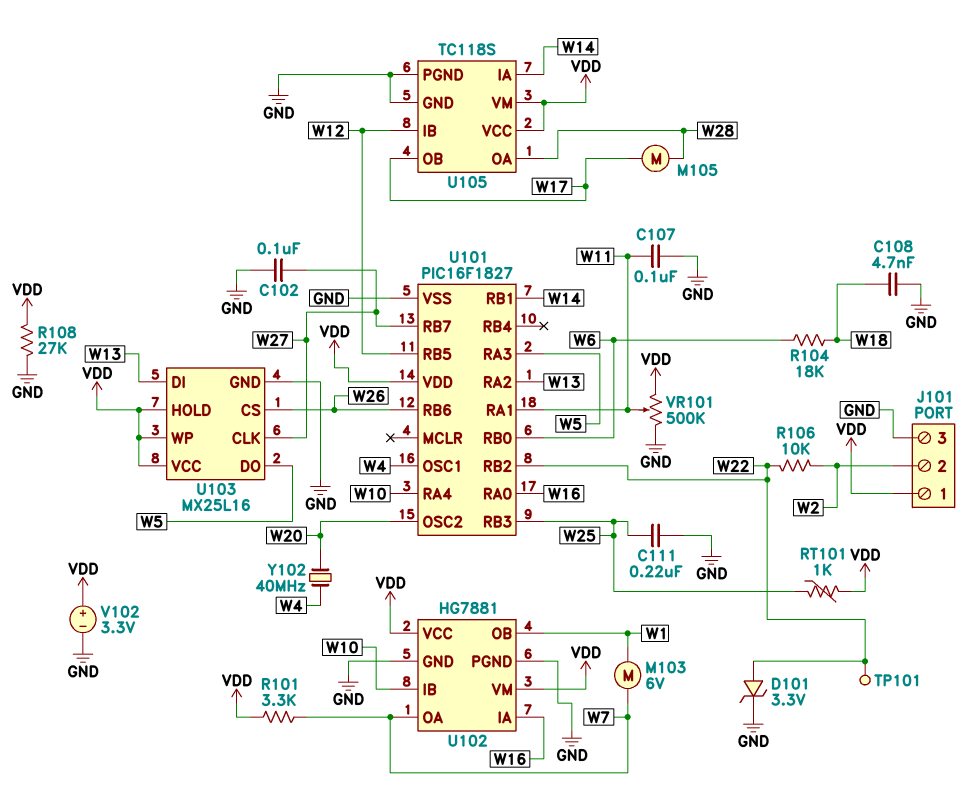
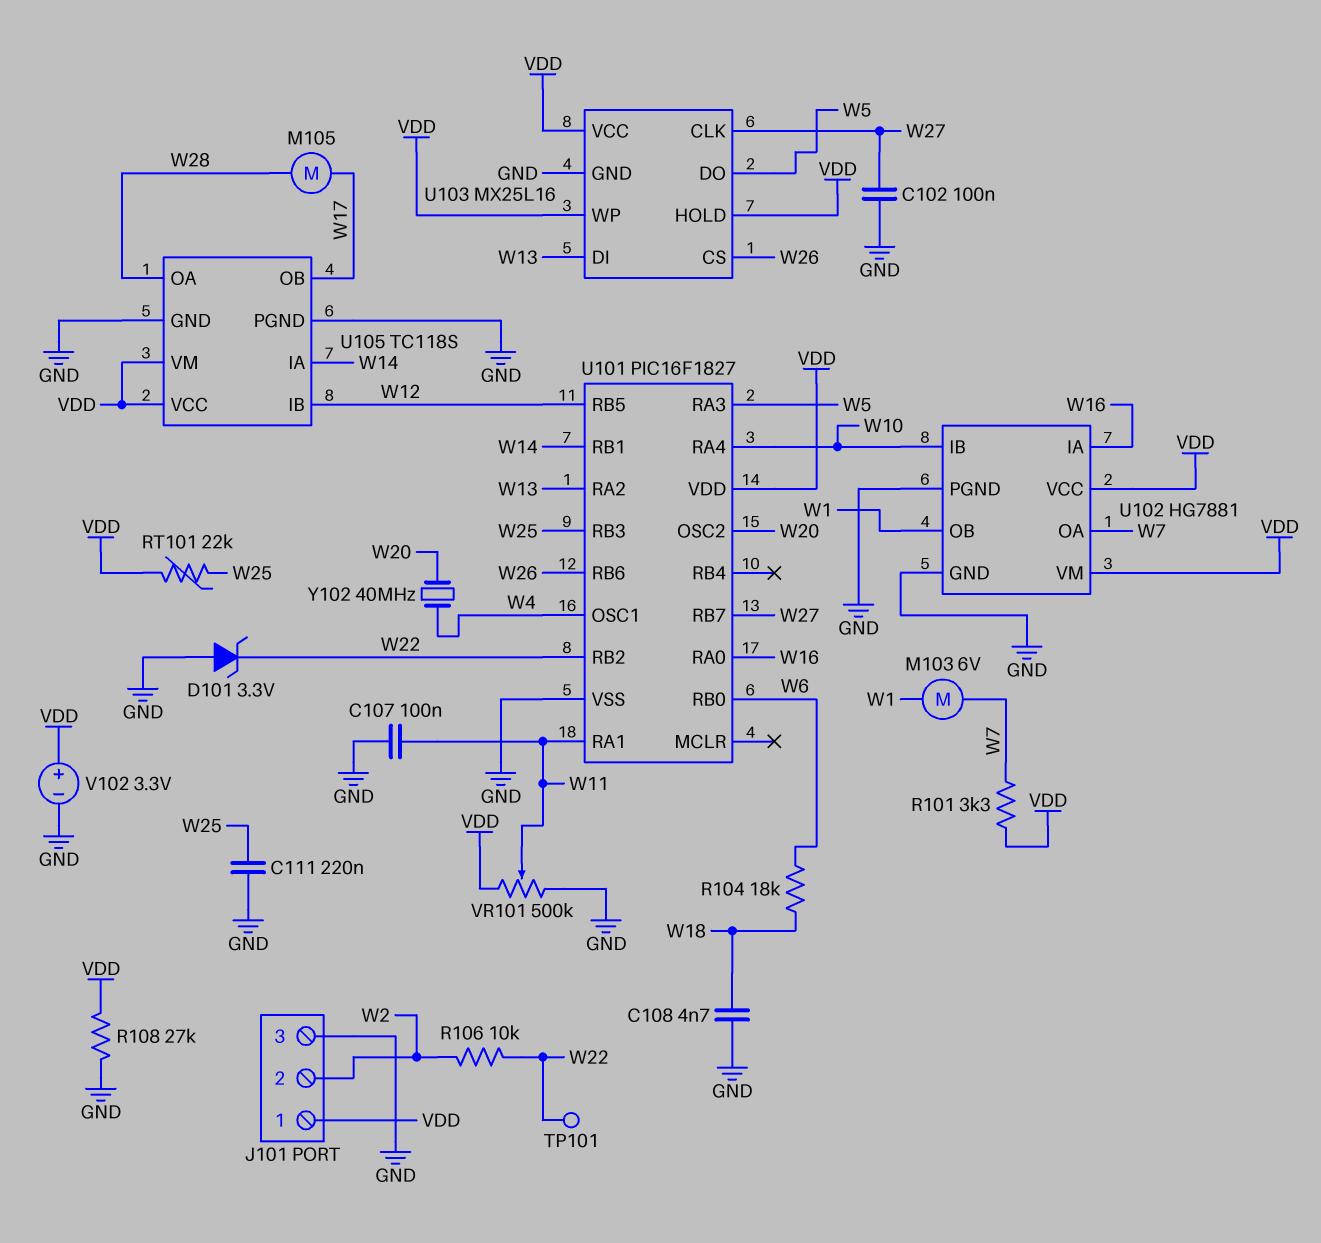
D101: zener 3.3V (A W22, K GND) -> zener 3.3V (A GND, K W22)
RT101: 1k (VDD, W25) -> 22k (VDD, W25)

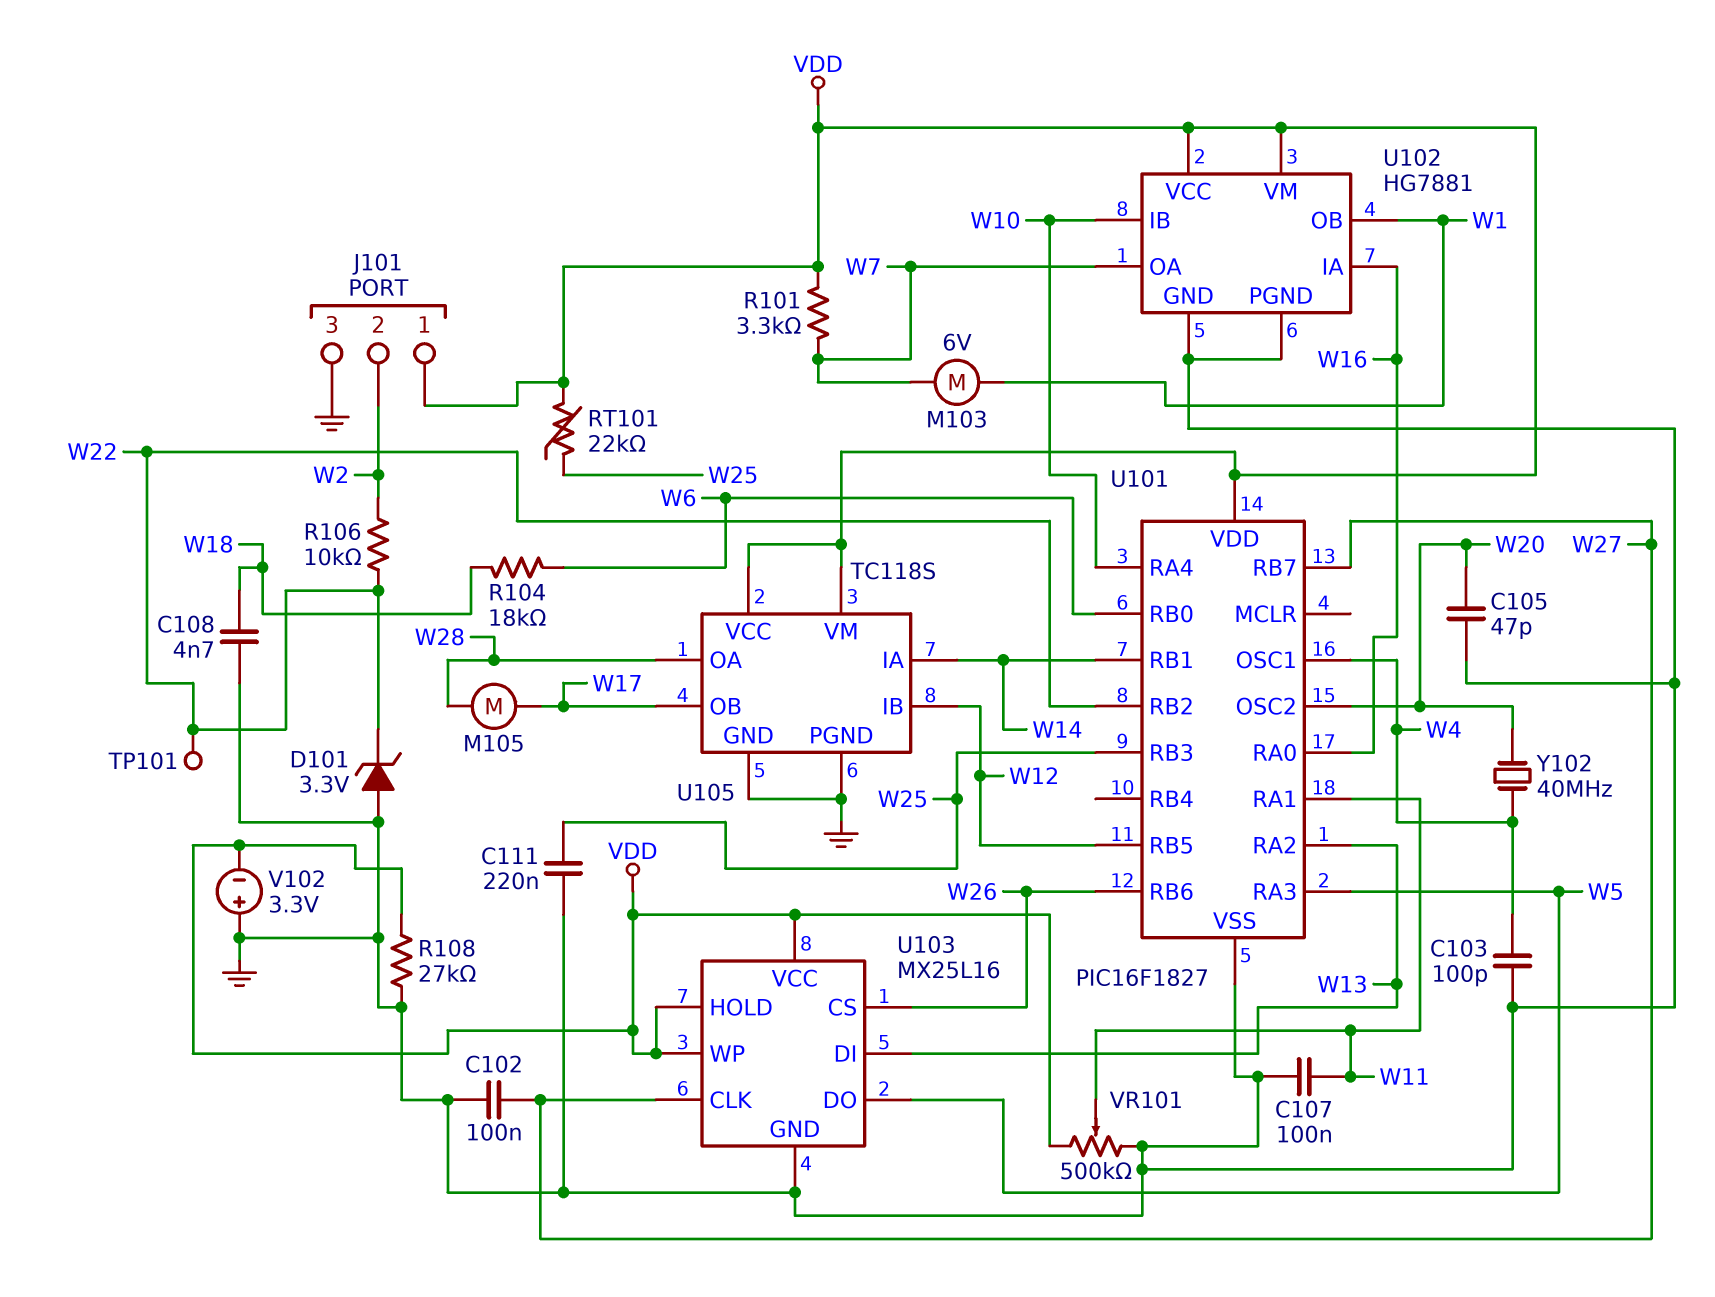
C103: none -> 100pF (GND, W4)
C105: none -> 47pF (GND, W20)
V102: 3.3V (plus VDD, minus GND) -> 3.3V (plus GND, minus VDD)

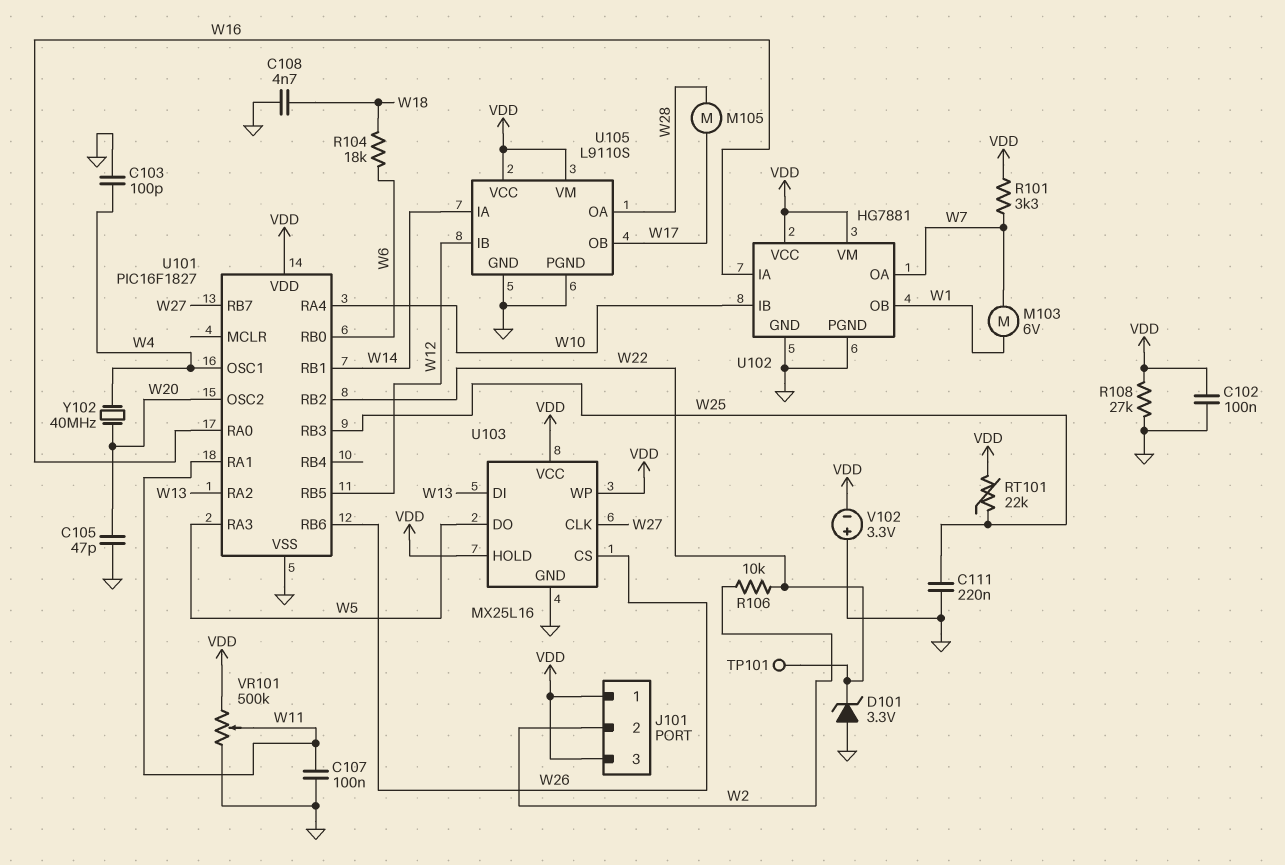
C102: 100nF (GND, W27) -> 100nF (GND, VDD)
J101 pin 3: GND -> VDD
U105: TC118S -> L9110S

